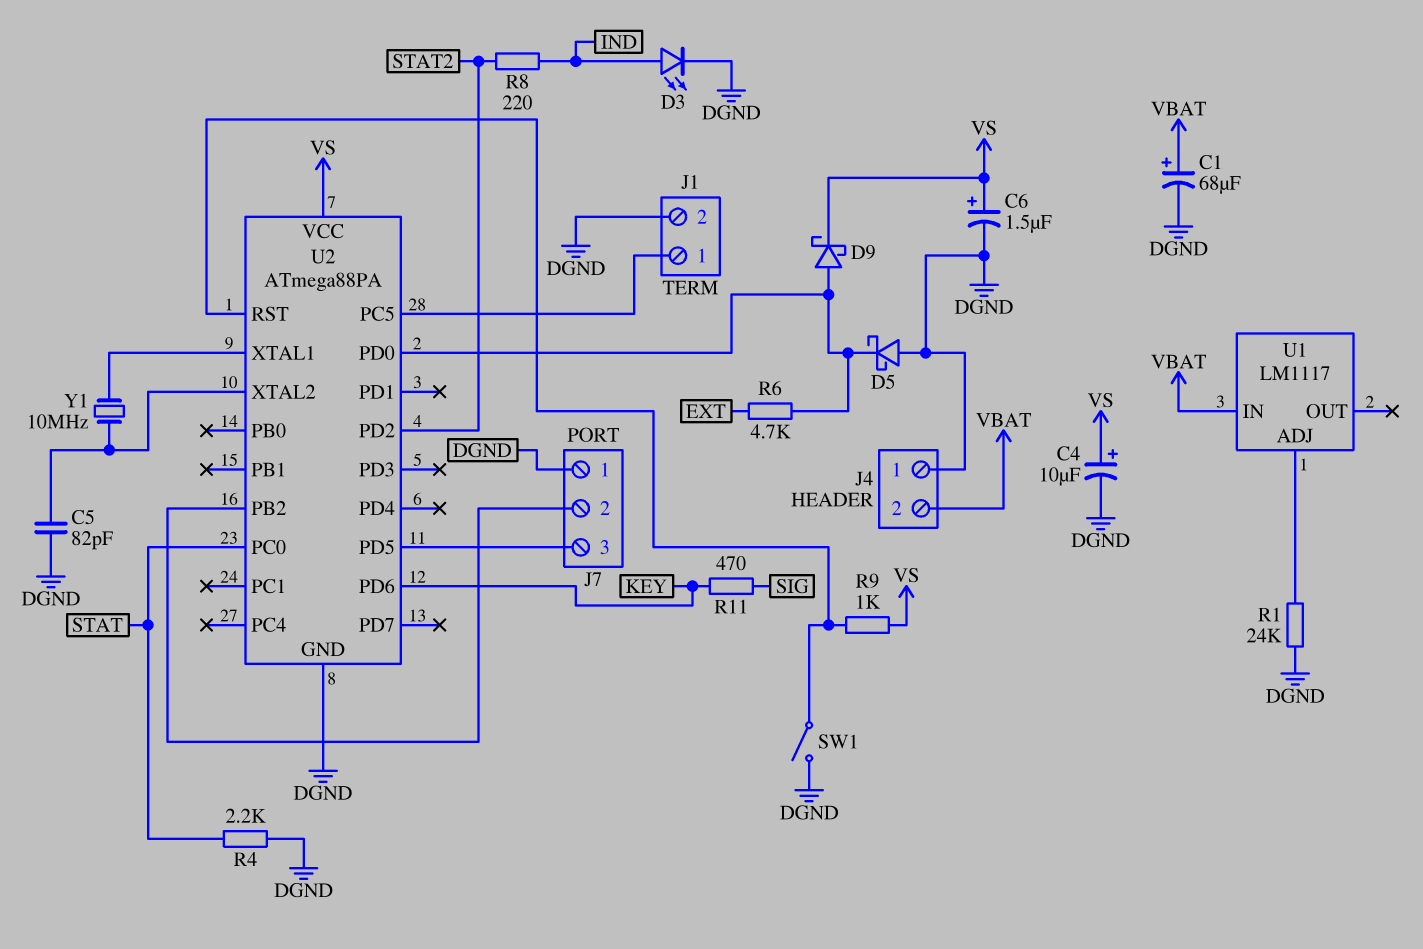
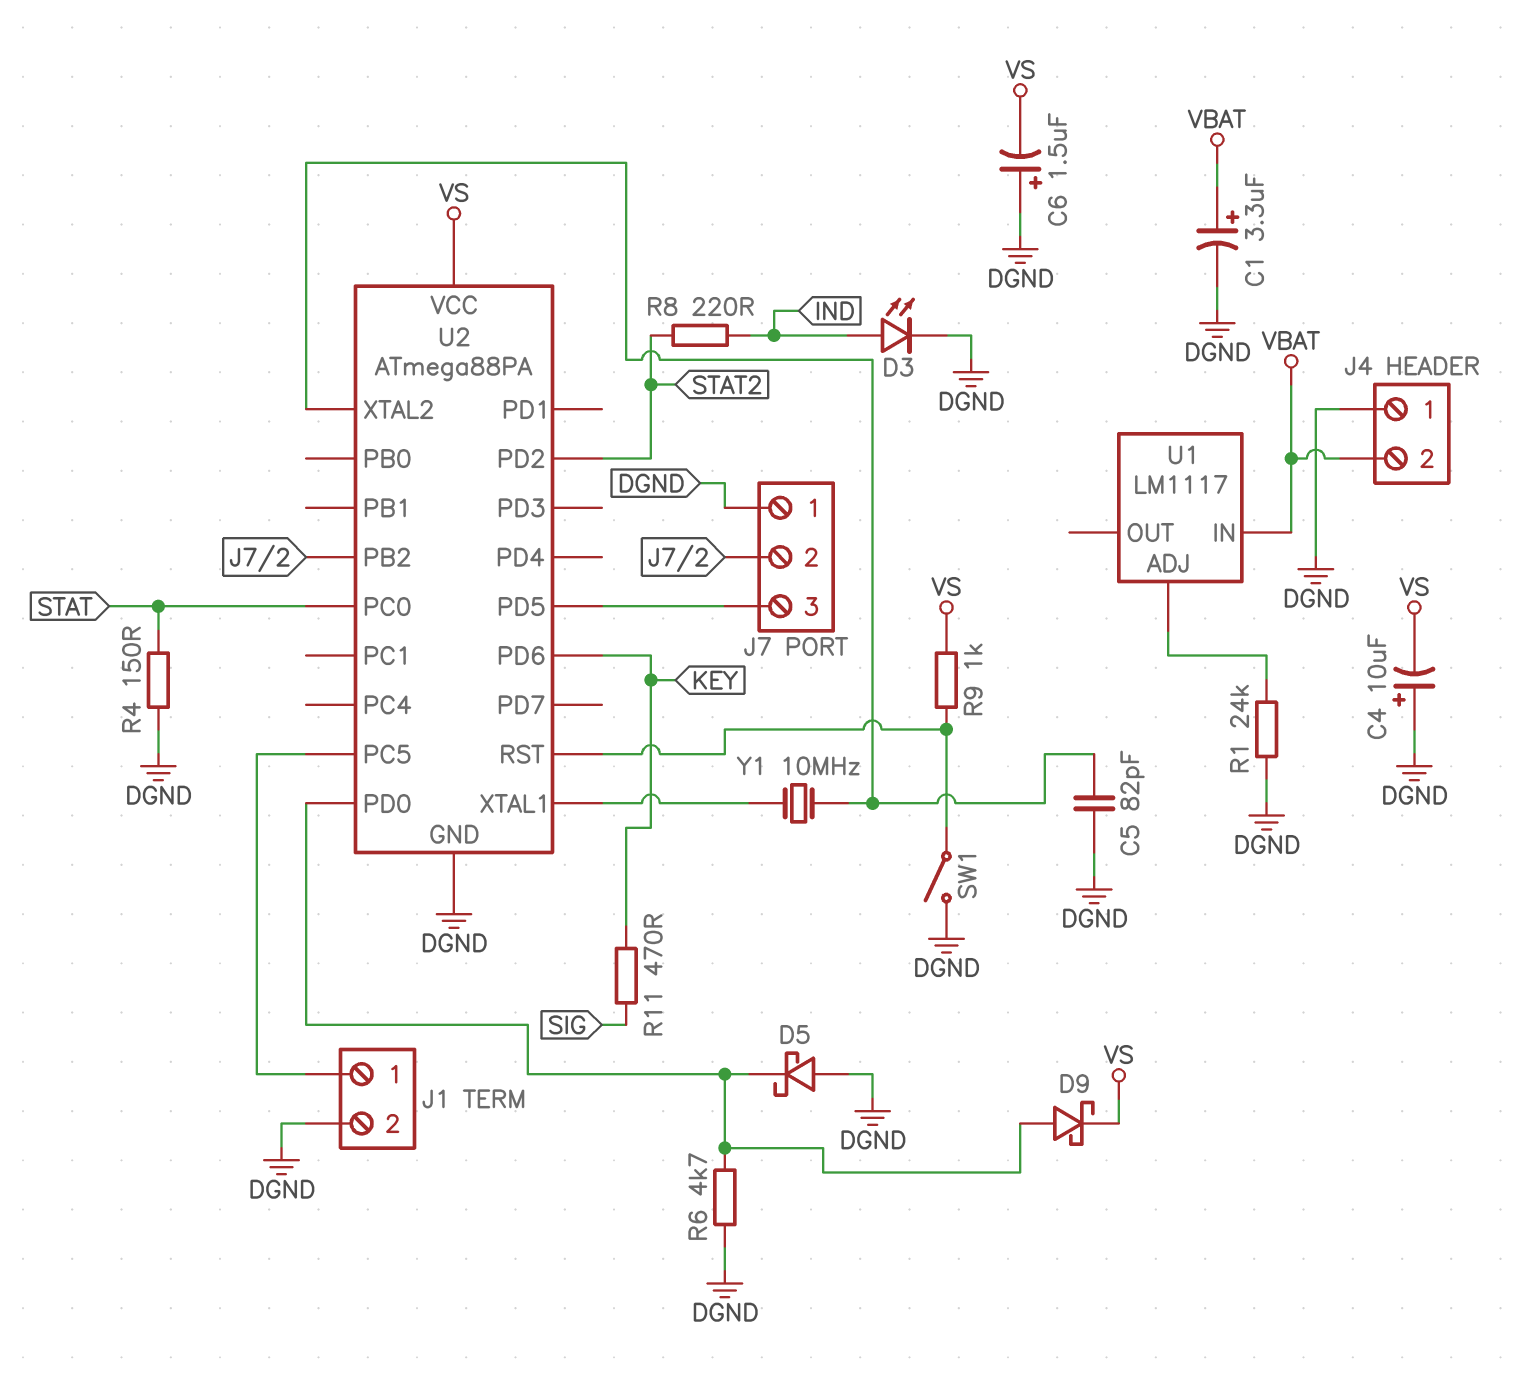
C1: 68uF (plus VBAT, minus DGND) -> 3.3uF (plus VBAT, minus DGND)
C4: 10uF (plus VS, minus DGND) -> 10uF (plus DGND, minus VS)
C6: 1.5uF (plus VS, minus DGND) -> 1.5uF (plus DGND, minus VS)
R4: 2.2k (DGND, STAT) -> 150 (DGND, STAT)
R6: 4.7k (EXT, U2/PD0) -> 4.7k (DGND, U2/PD0)

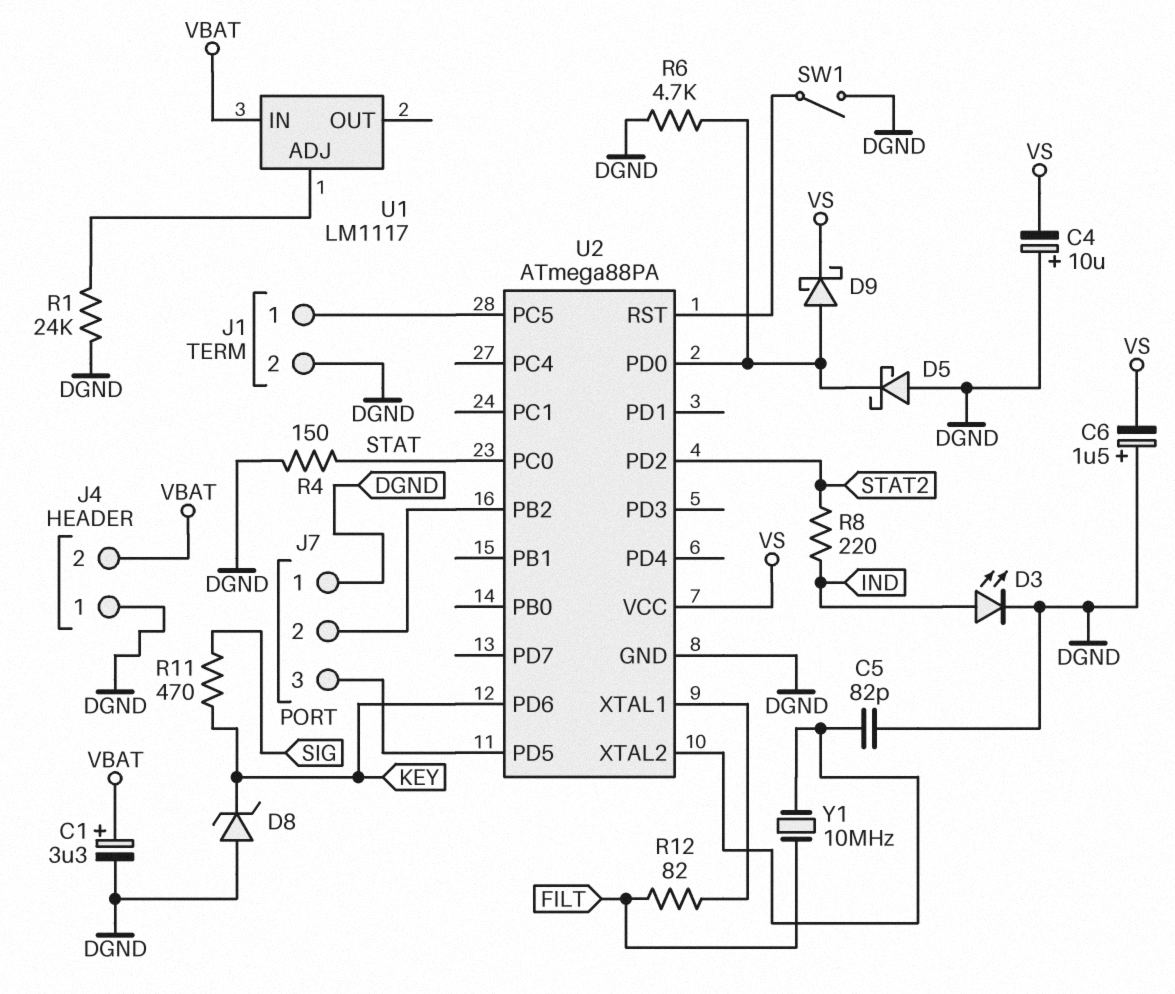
D8: none -> zener (A DGND, K KEY)
R9: 1k (U2/RST, VS) -> none
R12: none -> 82 (FILT, U2/XTAL1)
Y1: 10MHz (U2/XTAL1, U2/XTAL2) -> 10MHz (FILT, U2/XTAL2)

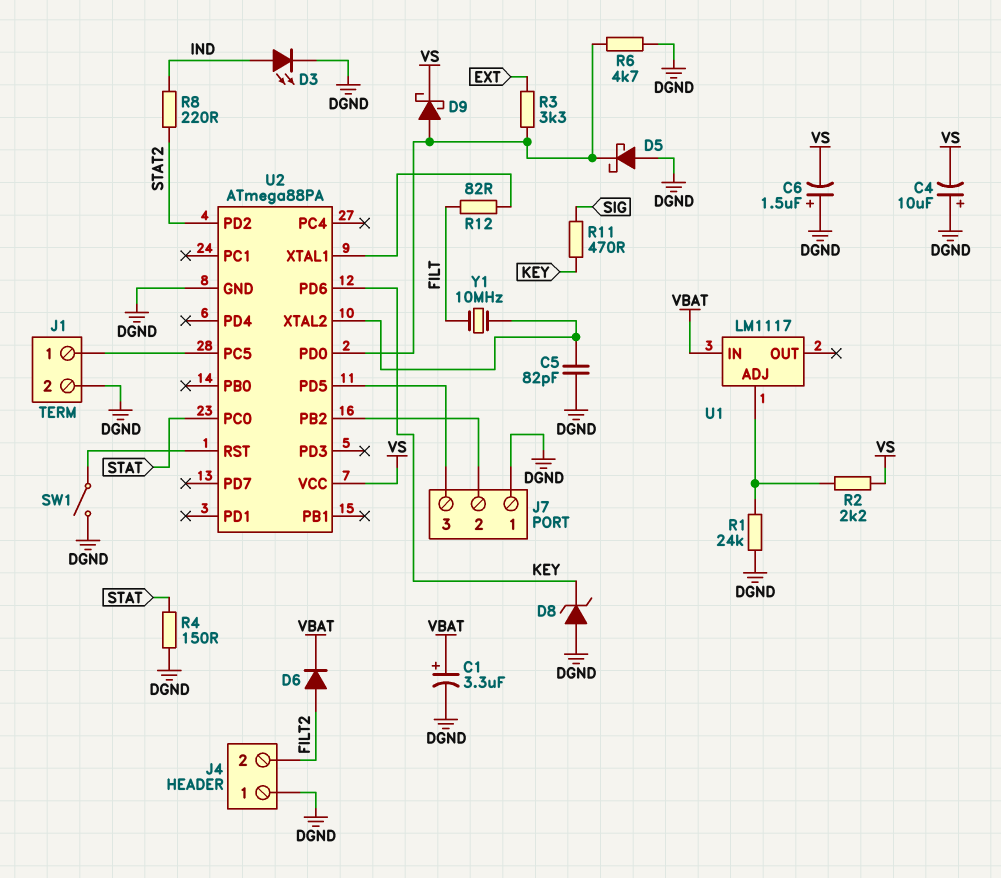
D6: none -> diode (A FILT2, K VBAT)
J4 pin 2: VBAT -> FILT2
R2: none -> 2.2k (U1/ADJ, VS)
R3: none -> 3.3k (EXT, U2/PD0)

